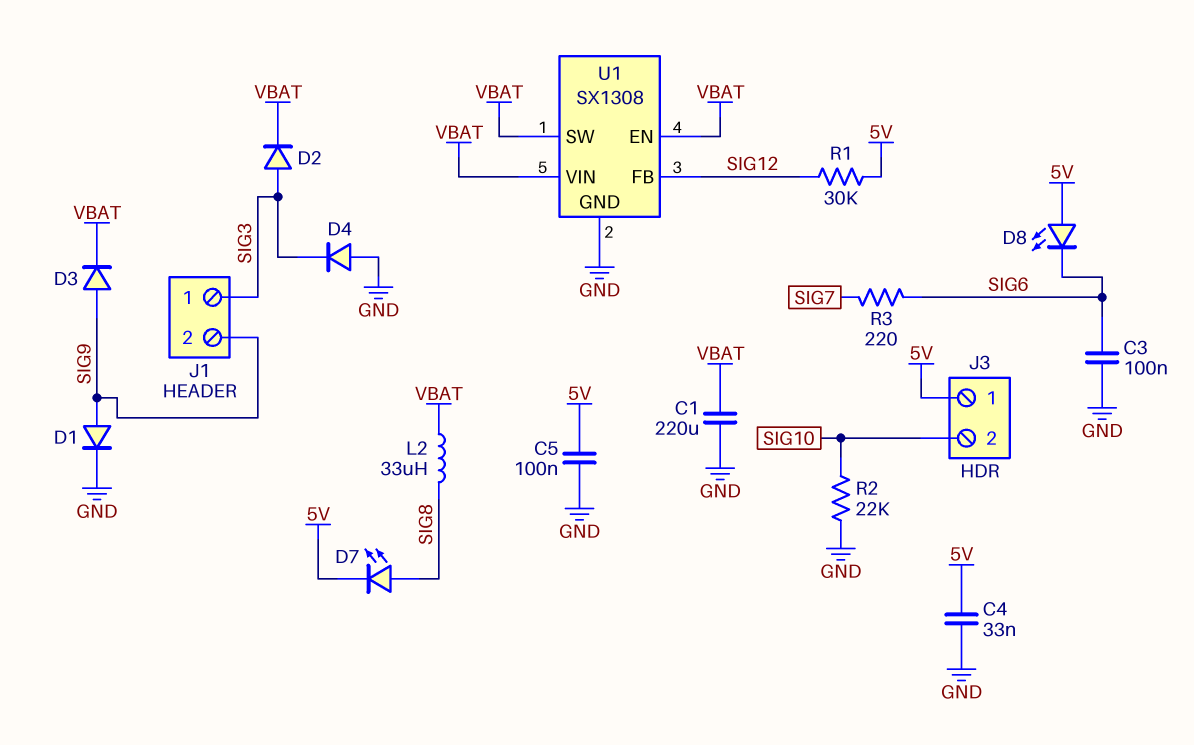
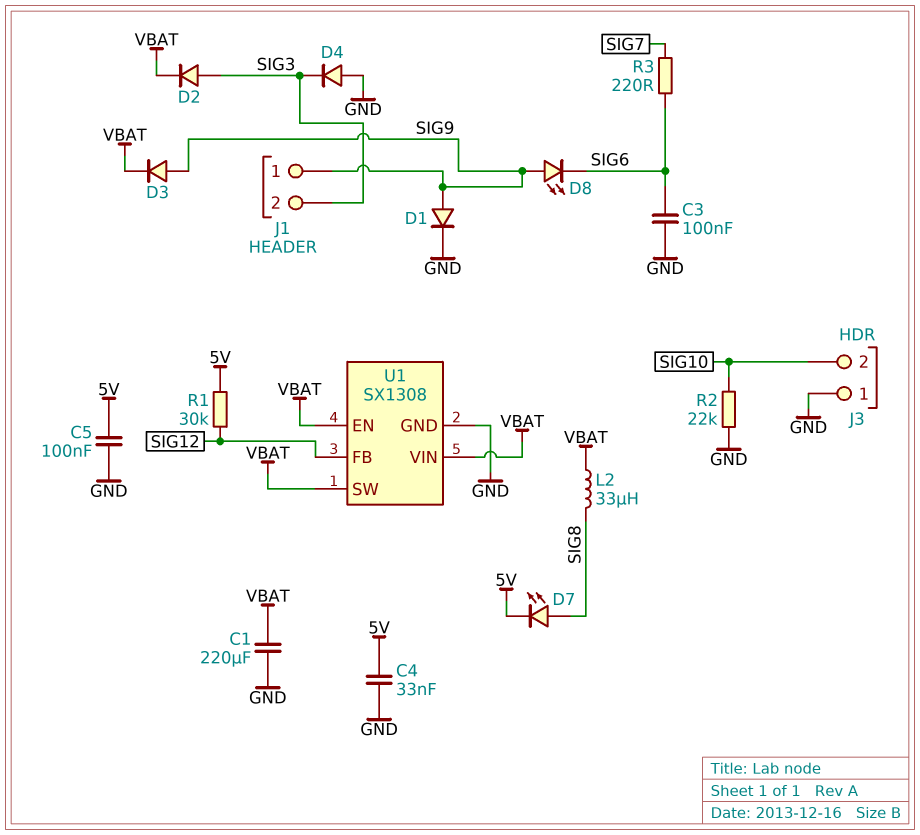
D8: LED (A 5V, K SIG6) -> LED (A SIG9, K SIG6)
J1 pin 1: SIG3 -> SIG9
J1 pin 2: SIG9 -> SIG3
J3 pin 1: 5V -> GND

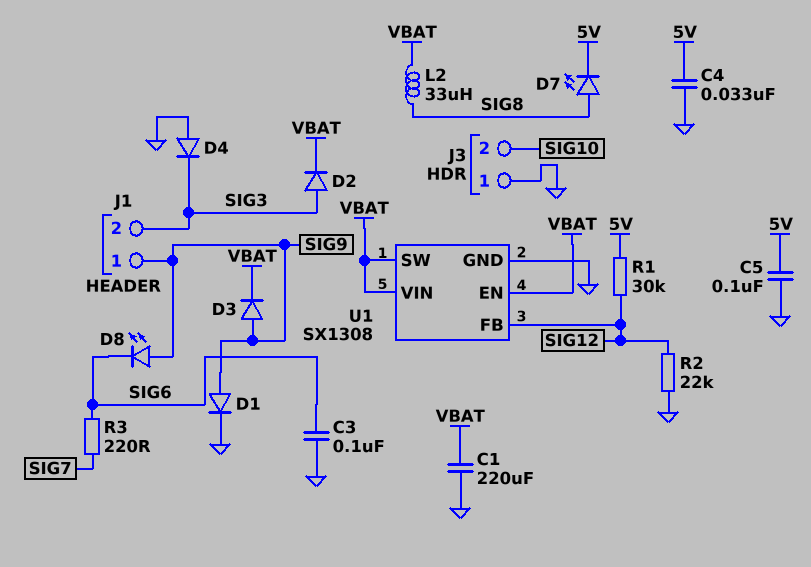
R2: 22k (GND, SIG10) -> 22k (GND, SIG12)

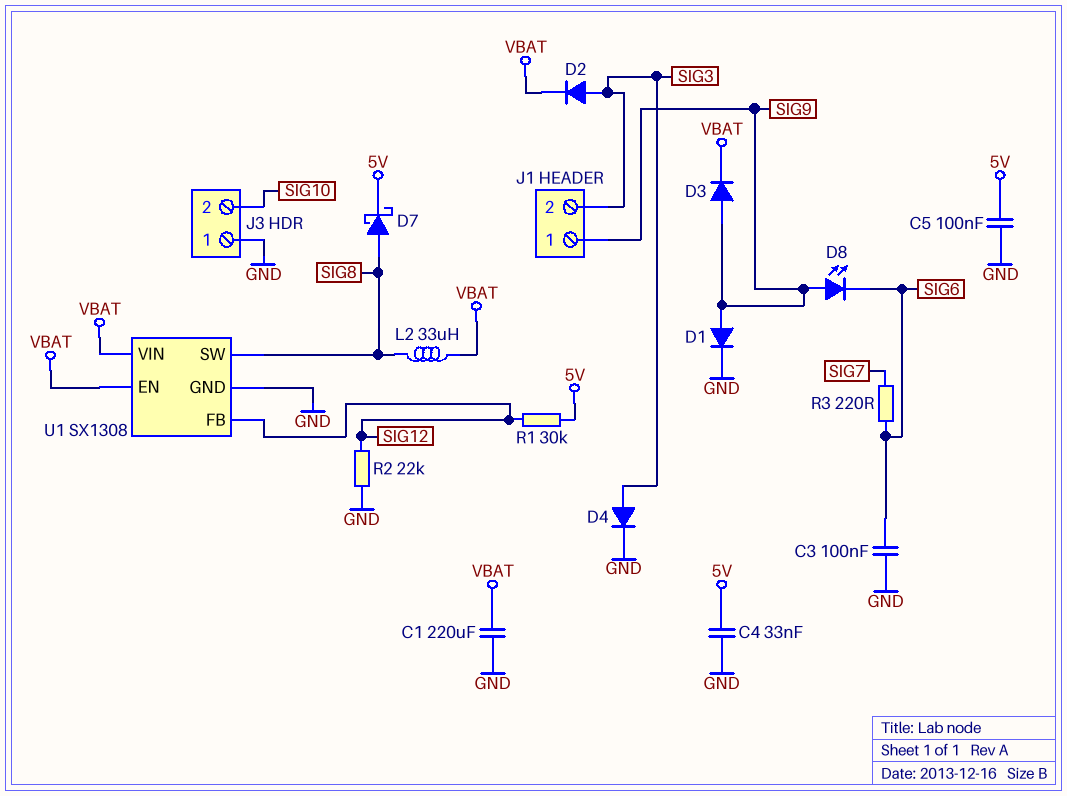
D4: diode (A GND, K SIG3) -> diode (A SIG3, K GND)
D7: LED (A SIG8, K 5V) -> schottky (A SIG8, K 5V)
U1 pin SW: VBAT -> SIG8

